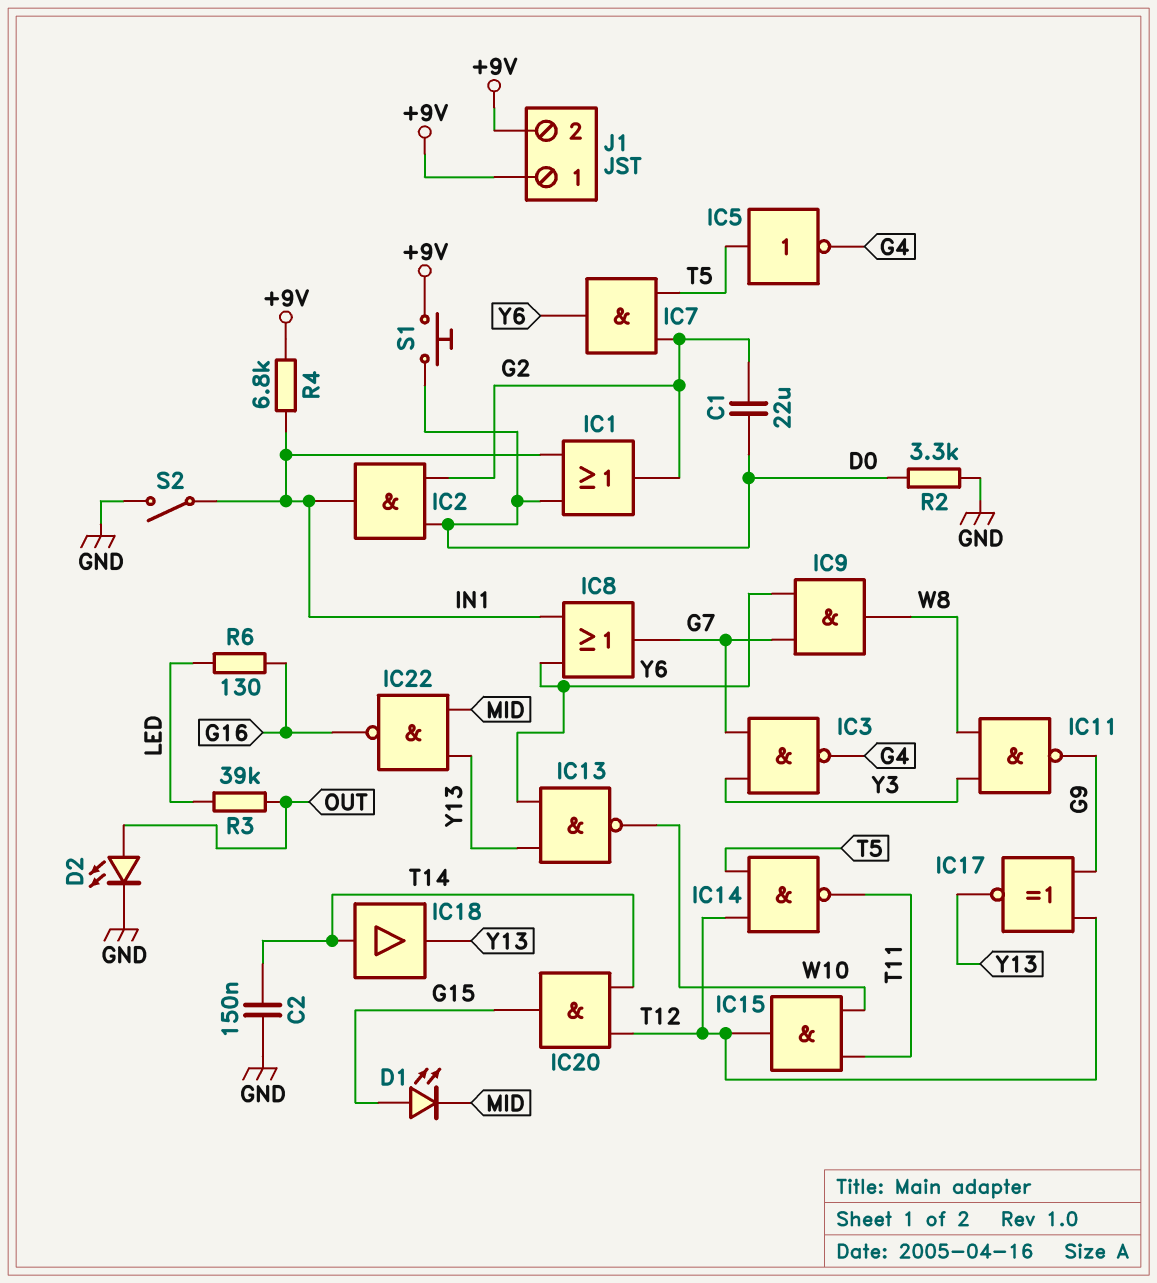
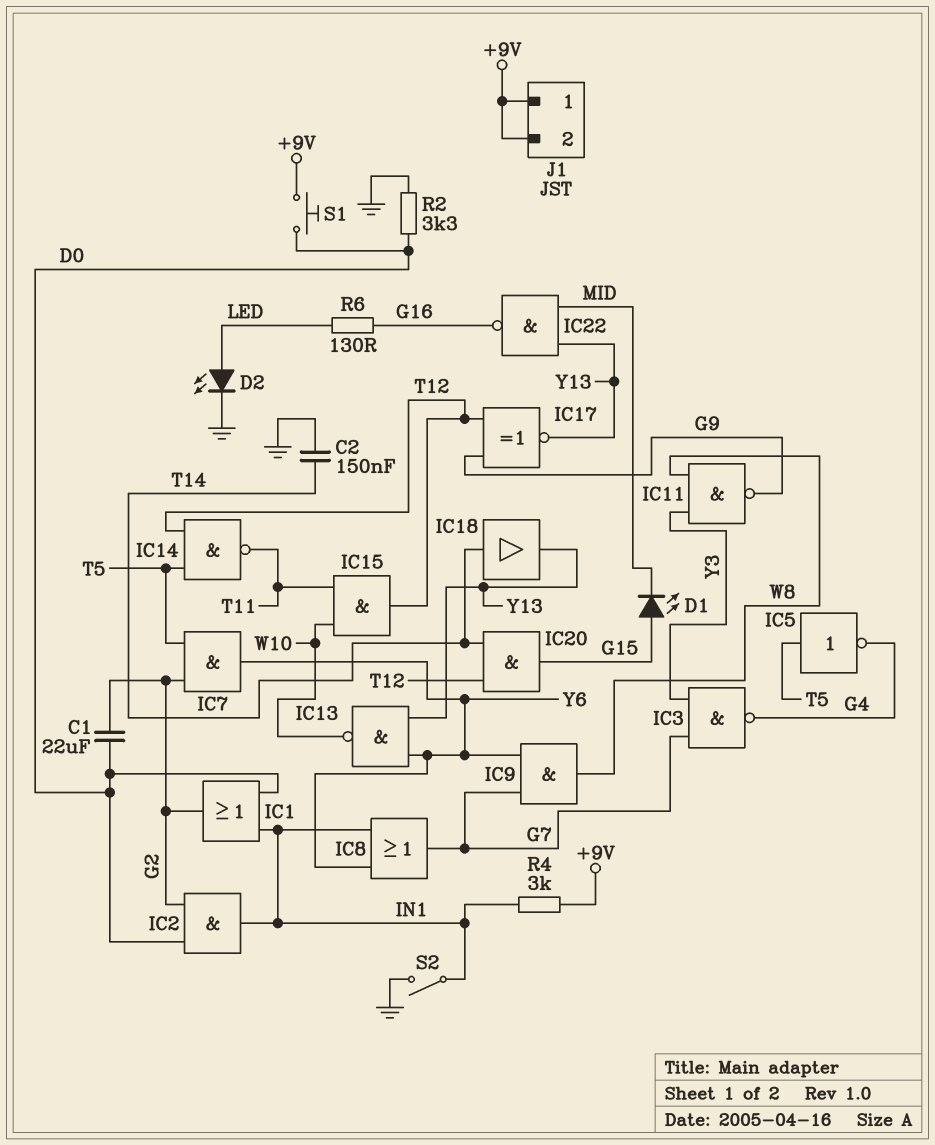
D2: LED (A OUT, K GND) -> LED (A LED, K GND)
R3: 39k (LED, OUT) -> none
R4: 6.8k (+9V, IN1) -> 3k (+9V, IN1)

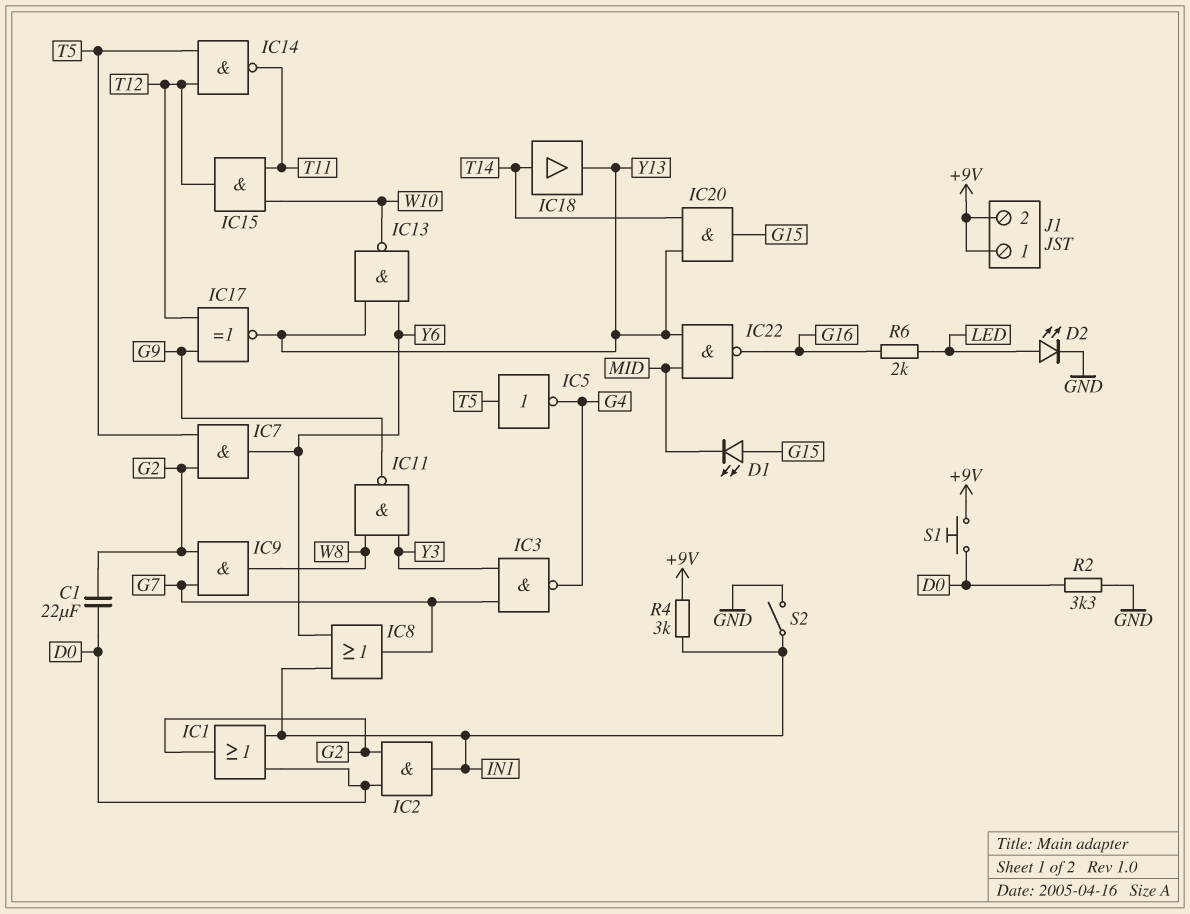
C2: 150nF (GND, T14) -> none
IC9: AND (in G7, in Y6, out W8) -> AND (in G2, in G7, out W8)
IC20: AND (in T12, in T14, out G15) -> AND (in T14, in Y13, out G15)
R6: 130 (G16, LED) -> 2k (G16, LED)

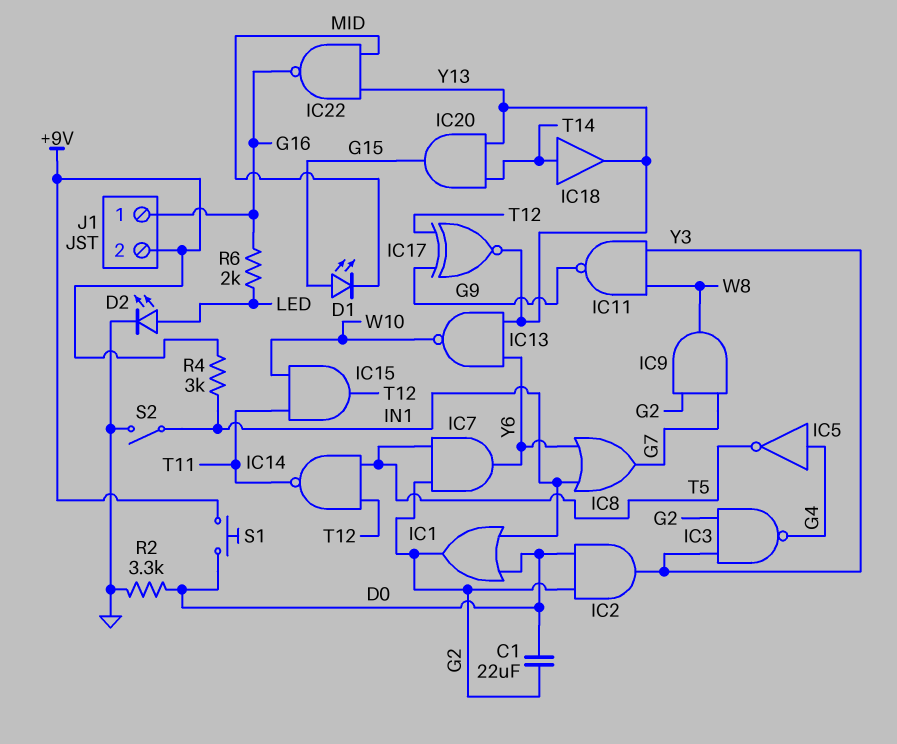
IC2: AND (in D0, in G2, out IN1) -> AND (in D0, in G2, out Y3)
IC3: NAND (in G7, in Y3, out G4) -> NAND (in G2, in Y3, out G4)
IC5: NOT (in T5, out G4) -> NOT (in G4, out T5)
J1 pin 1: +9V -> G16

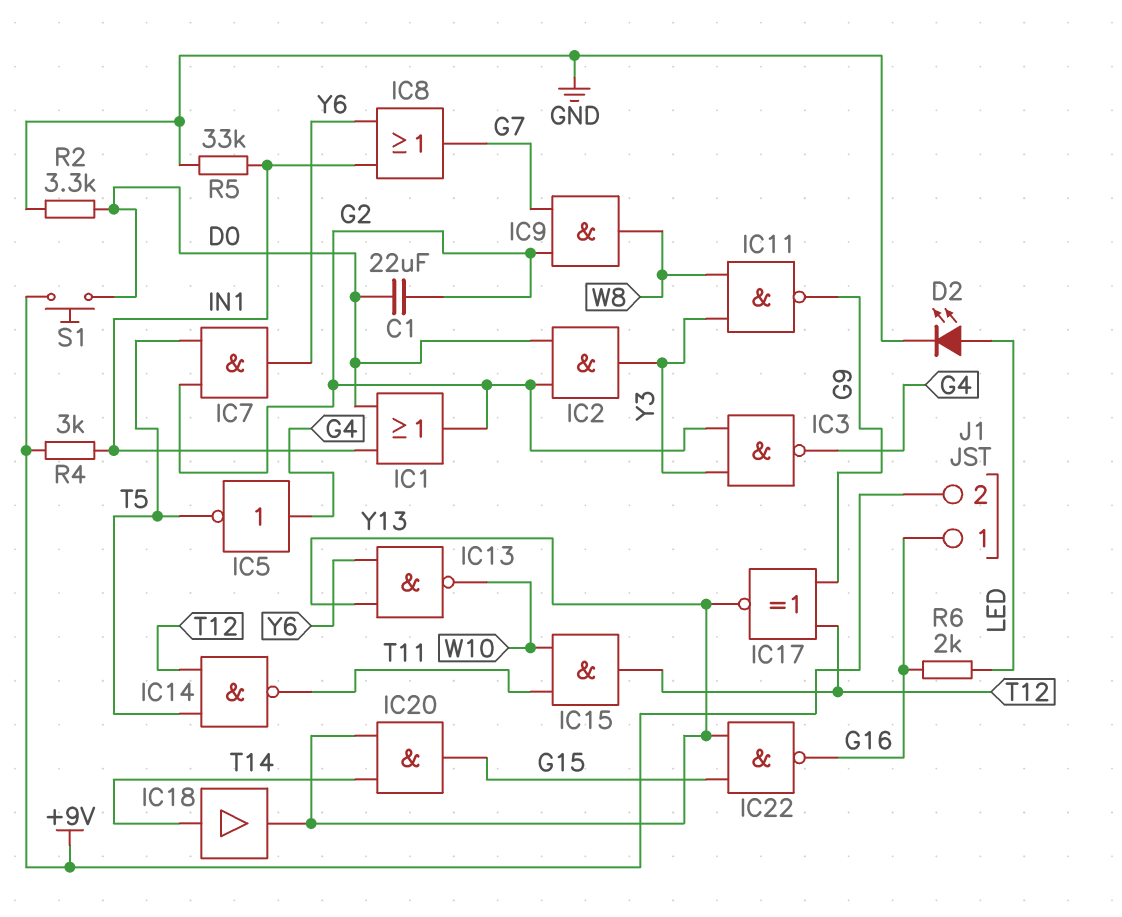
D1: LED (A G15, K MID) -> none
IC22: NAND (in MID, in Y13, out G16) -> NAND (in G15, in Y13, out G16)
R5: none -> 33k (GND, IN1)
S2: switch (GND, IN1) -> none

